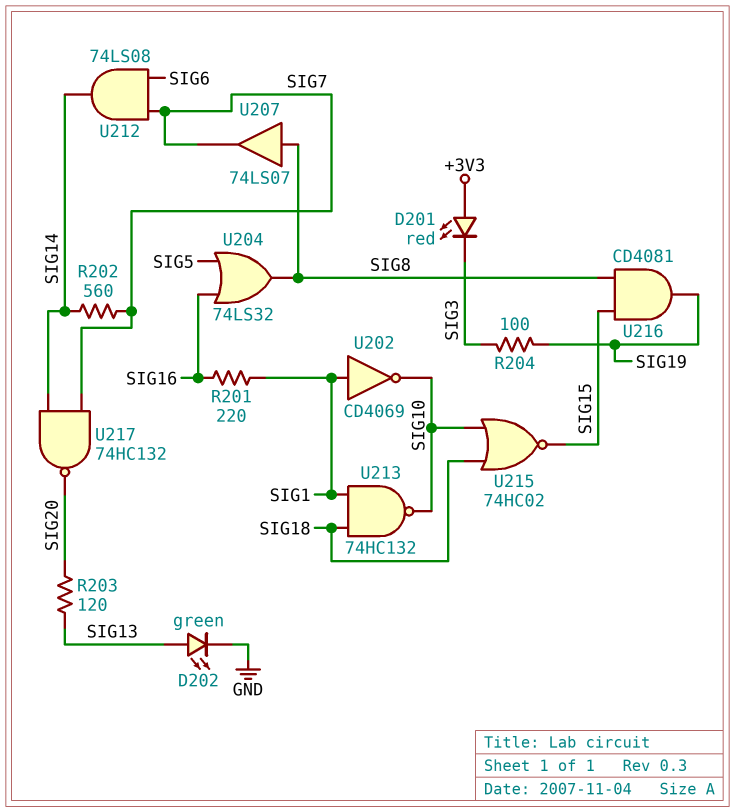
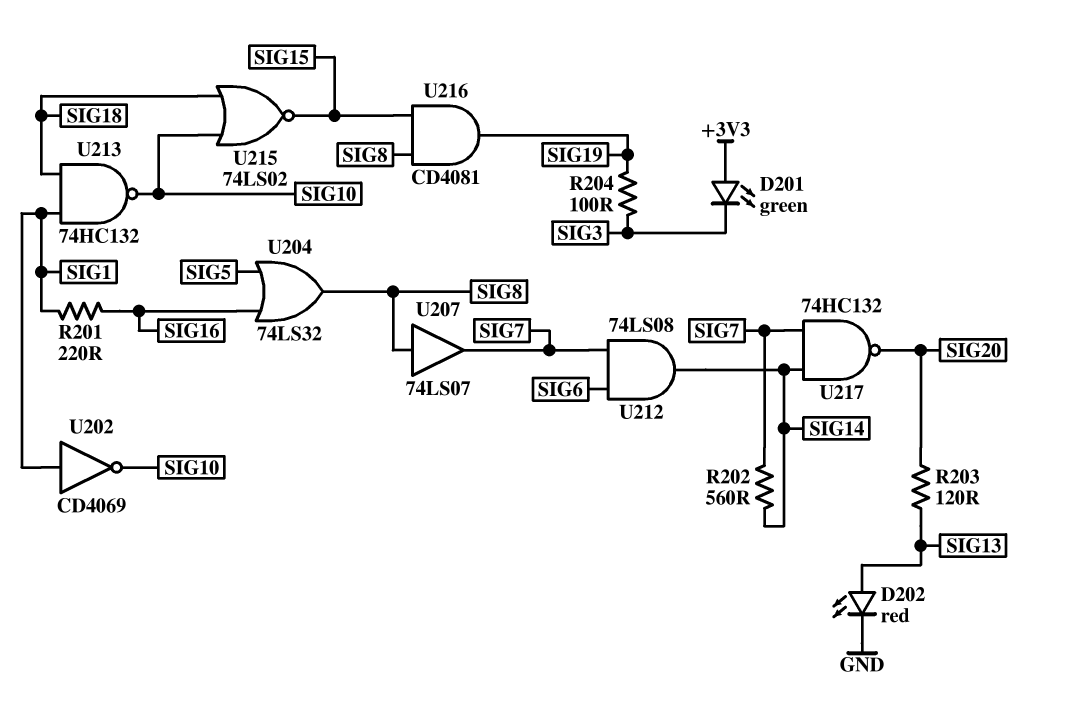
D201: LED red (A +3V3, K SIG3) -> LED green (A +3V3, K SIG3)
D202: LED green (A SIG13, K GND) -> LED red (A SIG13, K GND)
U215: NOR 74HC02 (in SIG10, in SIG18, out SIG15) -> NOR 74LS02 (in SIG10, in SIG18, out SIG15)

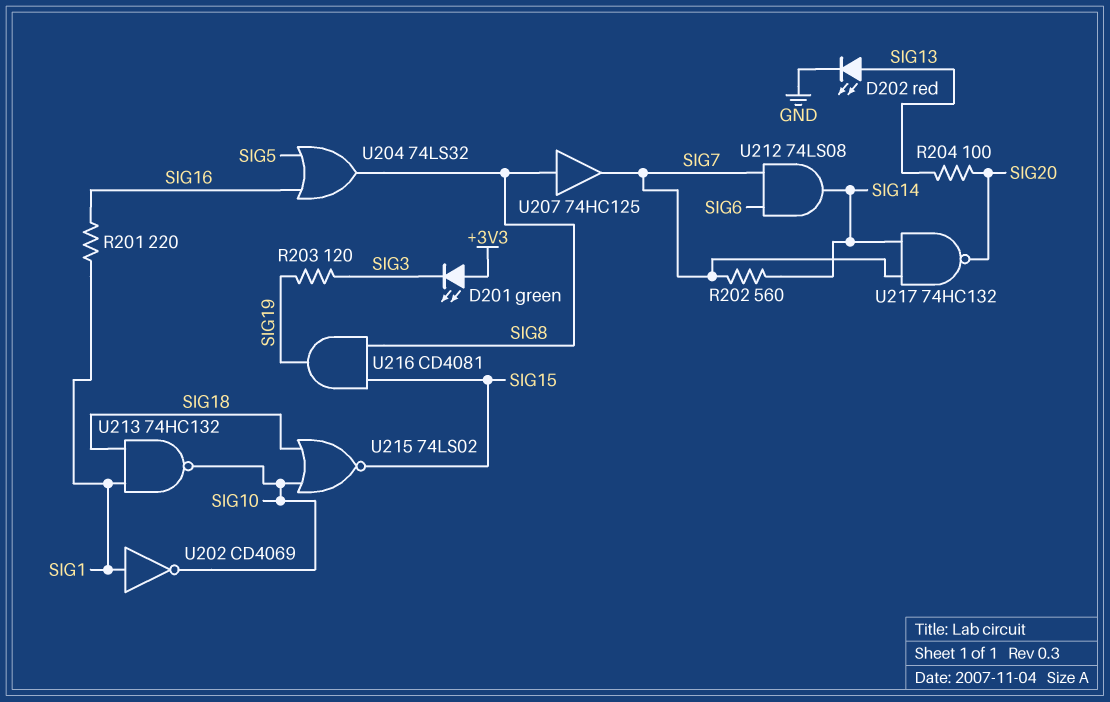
R203: 120 (SIG13, SIG20) -> 120 (SIG3, SIG19)
R204: 100 (SIG3, SIG19) -> 100 (SIG13, SIG20)
U207: buffer 74LS07 (in SIG8, out SIG7) -> buffer 74HC125 (in SIG8, out SIG7)

